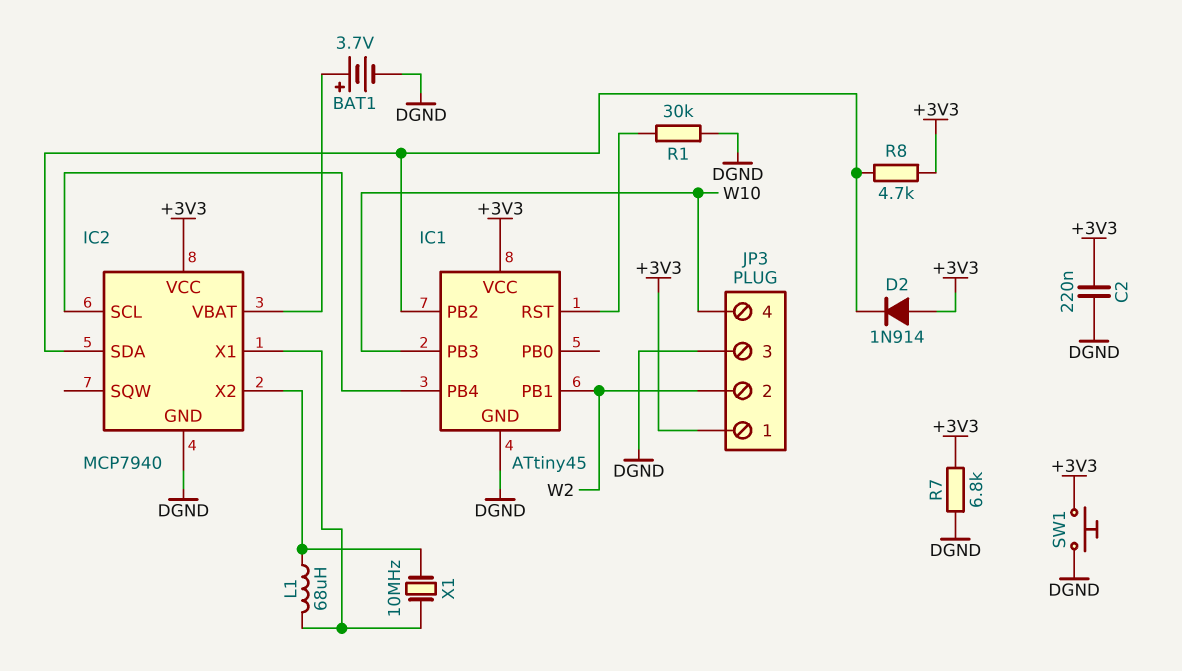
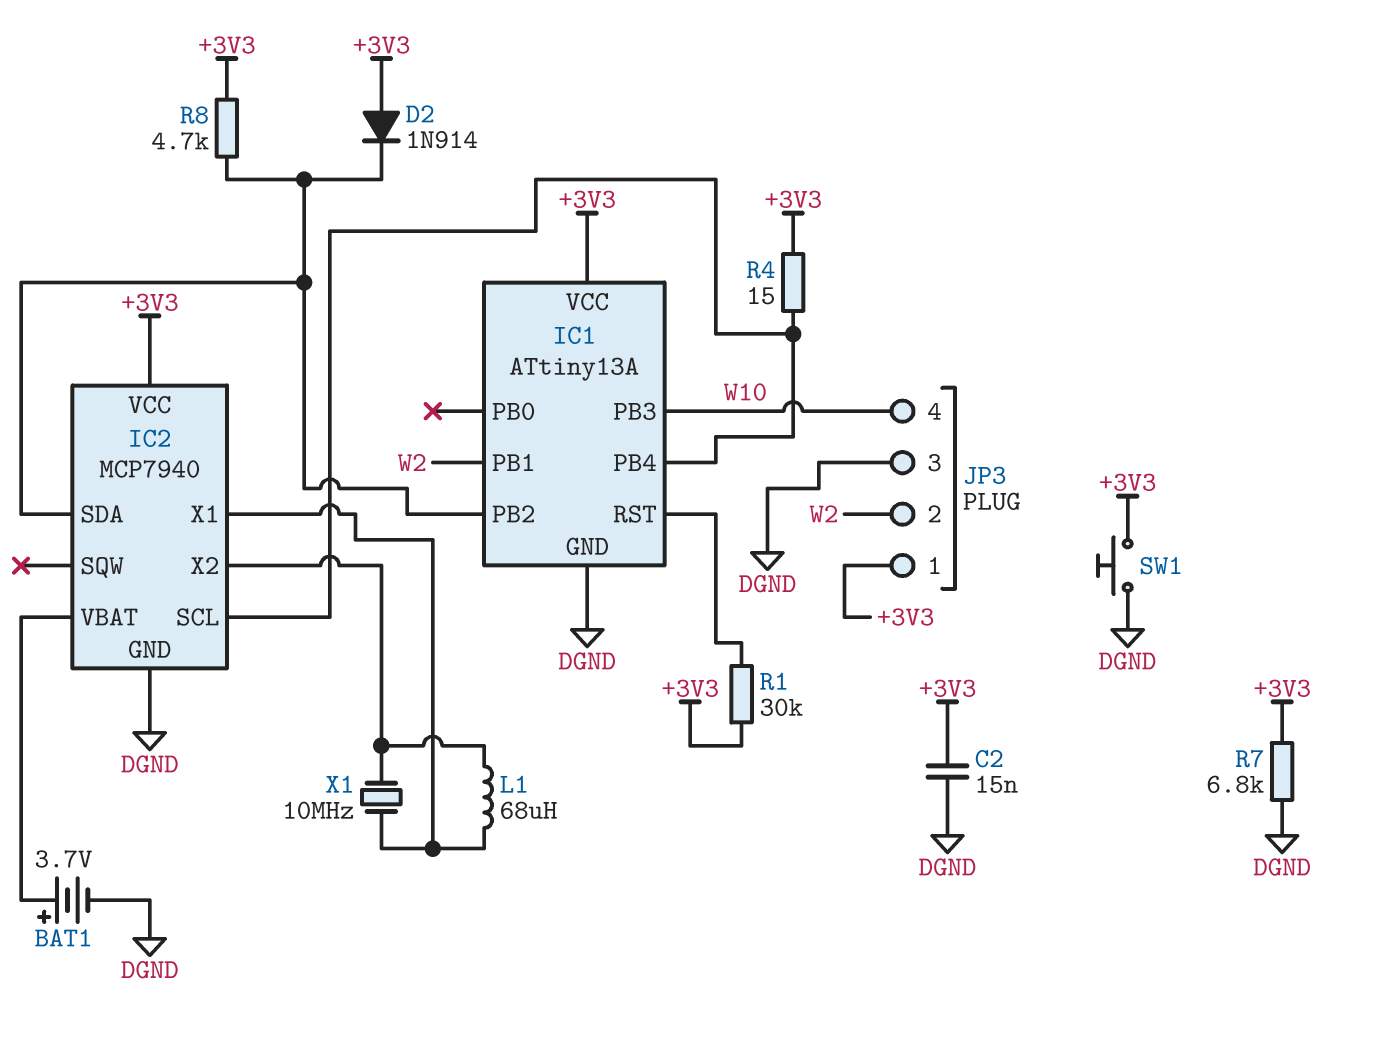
C2: 220nF (+3V3, DGND) -> 15nF (+3V3, DGND)
IC1: ATtiny45 -> ATtiny13A
R1: 30k (DGND, IC1/RST) -> 30k (+3V3, IC1/RST)
R4: none -> 15 (+3V3, IC1/PB4)

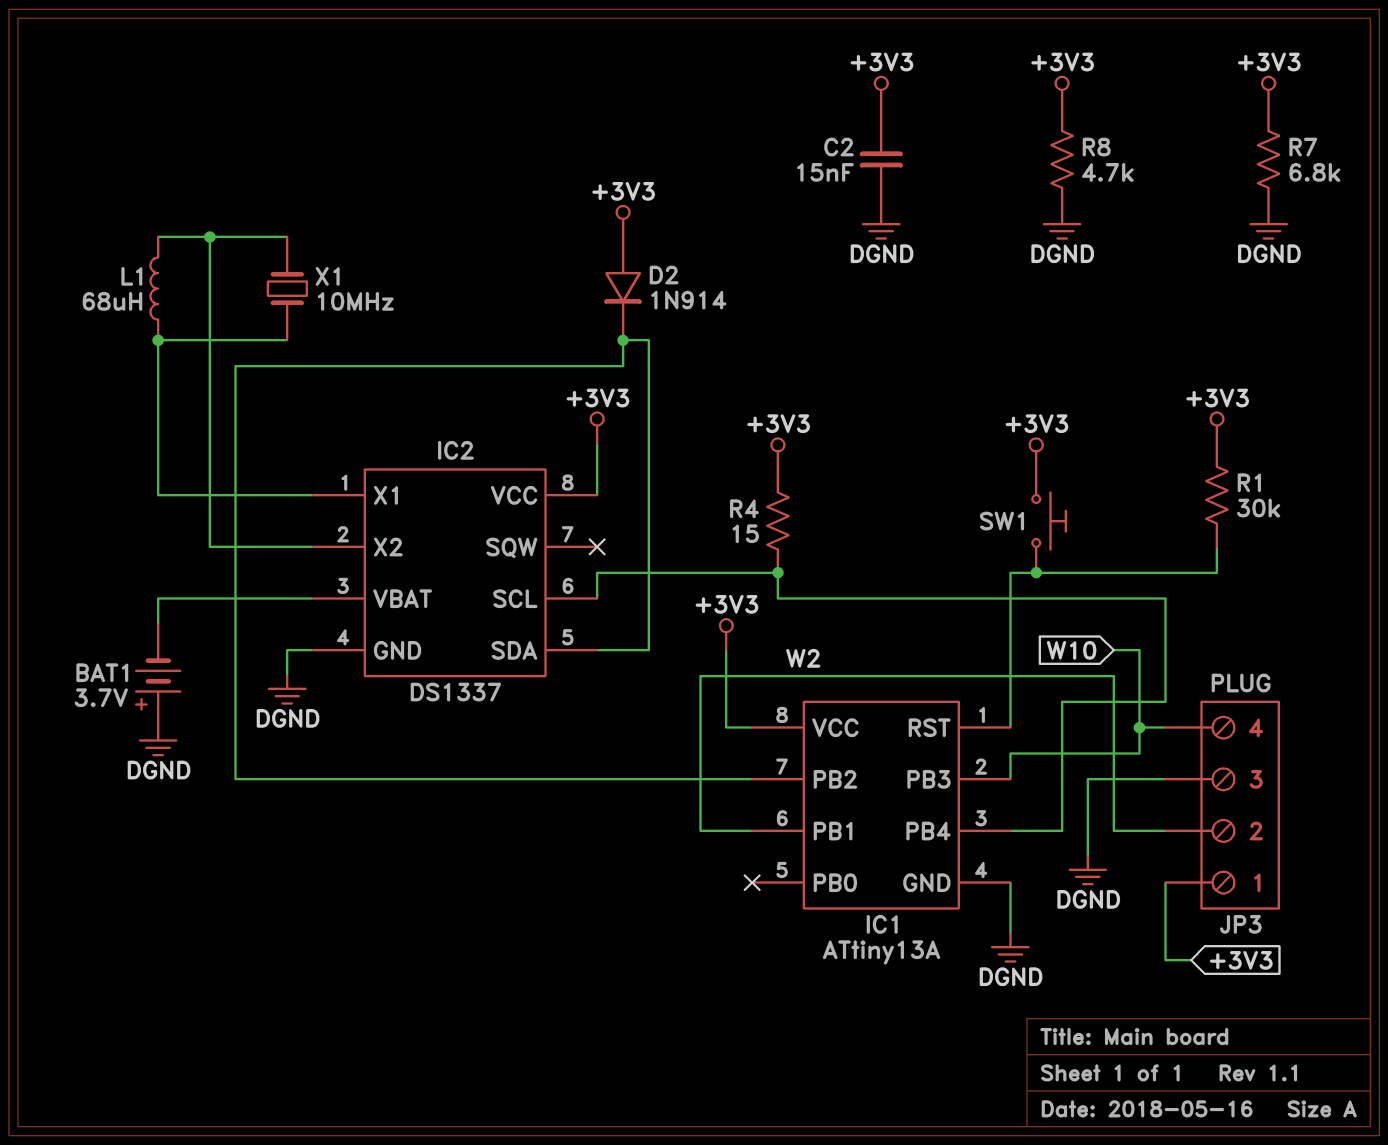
BAT1: 3.7V (plus IC2/VBAT, minus DGND) -> 3.7V (plus DGND, minus IC2/VBAT)
IC2: MCP7940 -> DS1337
R8: 4.7k (+3V3, IC1/PB2) -> 4.7k (+3V3, DGND)
SW1: button (+3V3, DGND) -> button (+3V3, IC1/RST)

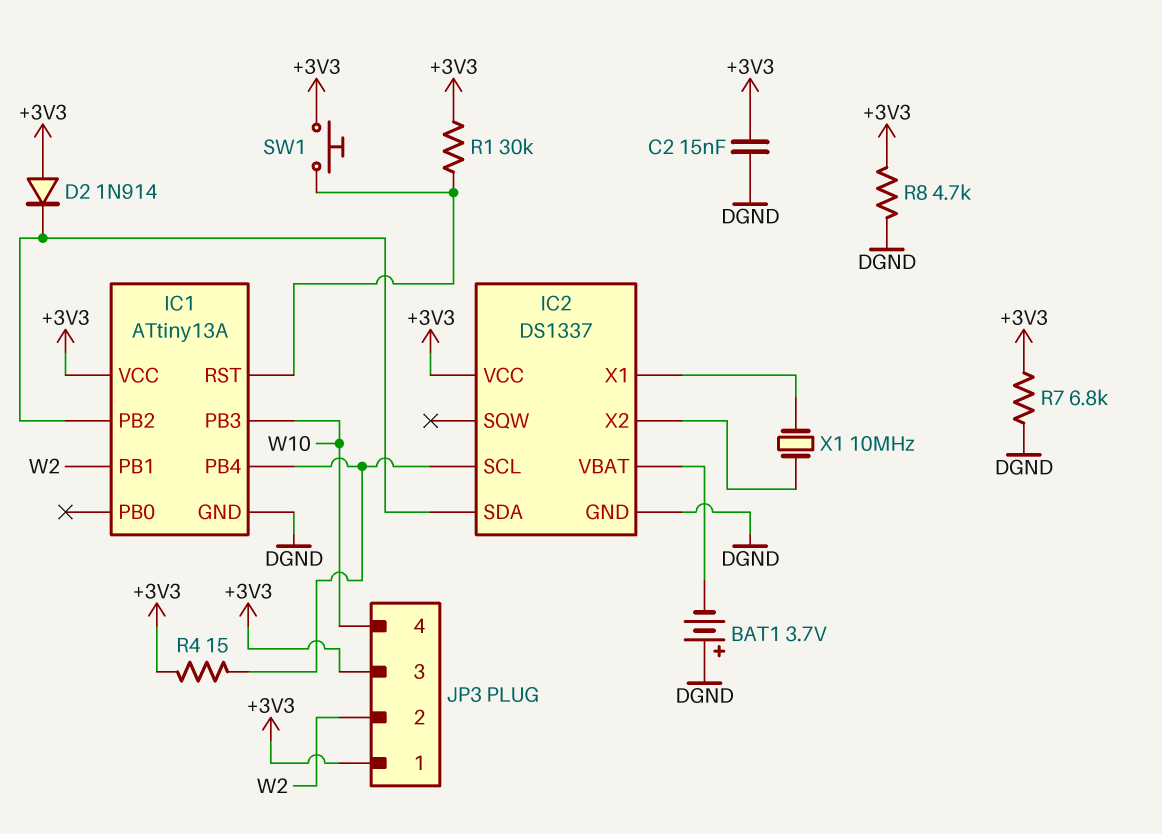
JP3 pin 3: DGND -> +3V3
L1: 68uH (IC2/X1, IC2/X2) -> none

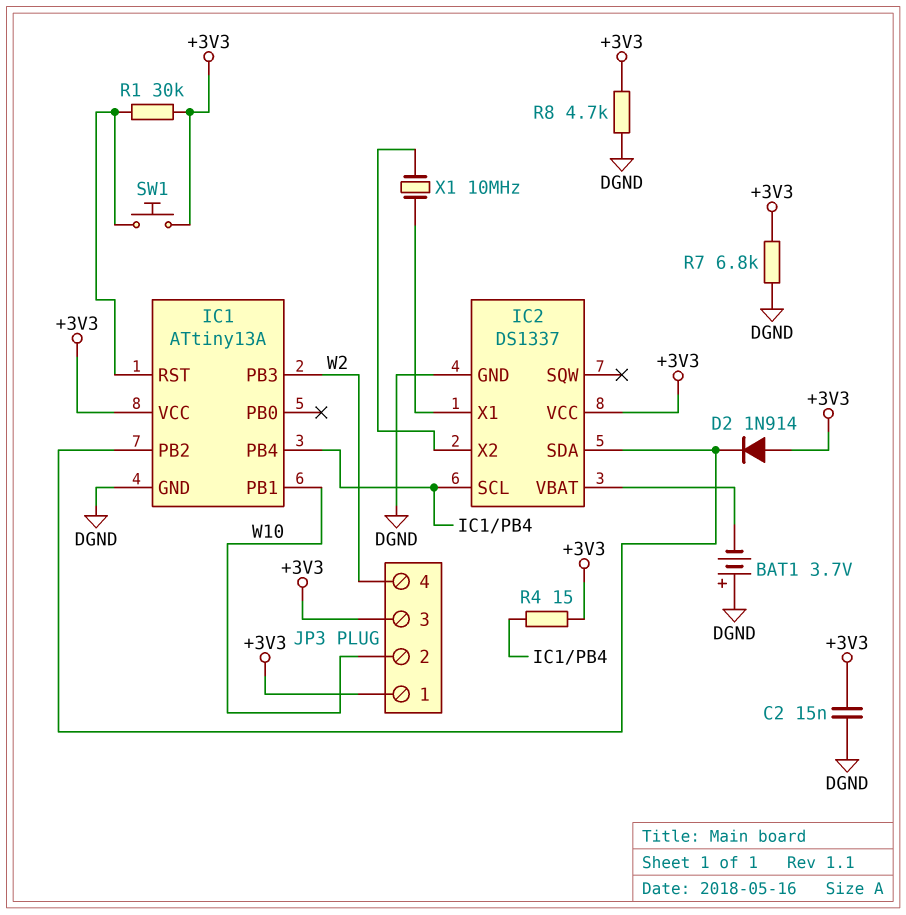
IC1 pin PB1: W2 -> W10
IC1 pin PB3: W10 -> W2
JP3 pin 2: W2 -> W10
JP3 pin 4: W10 -> W2

